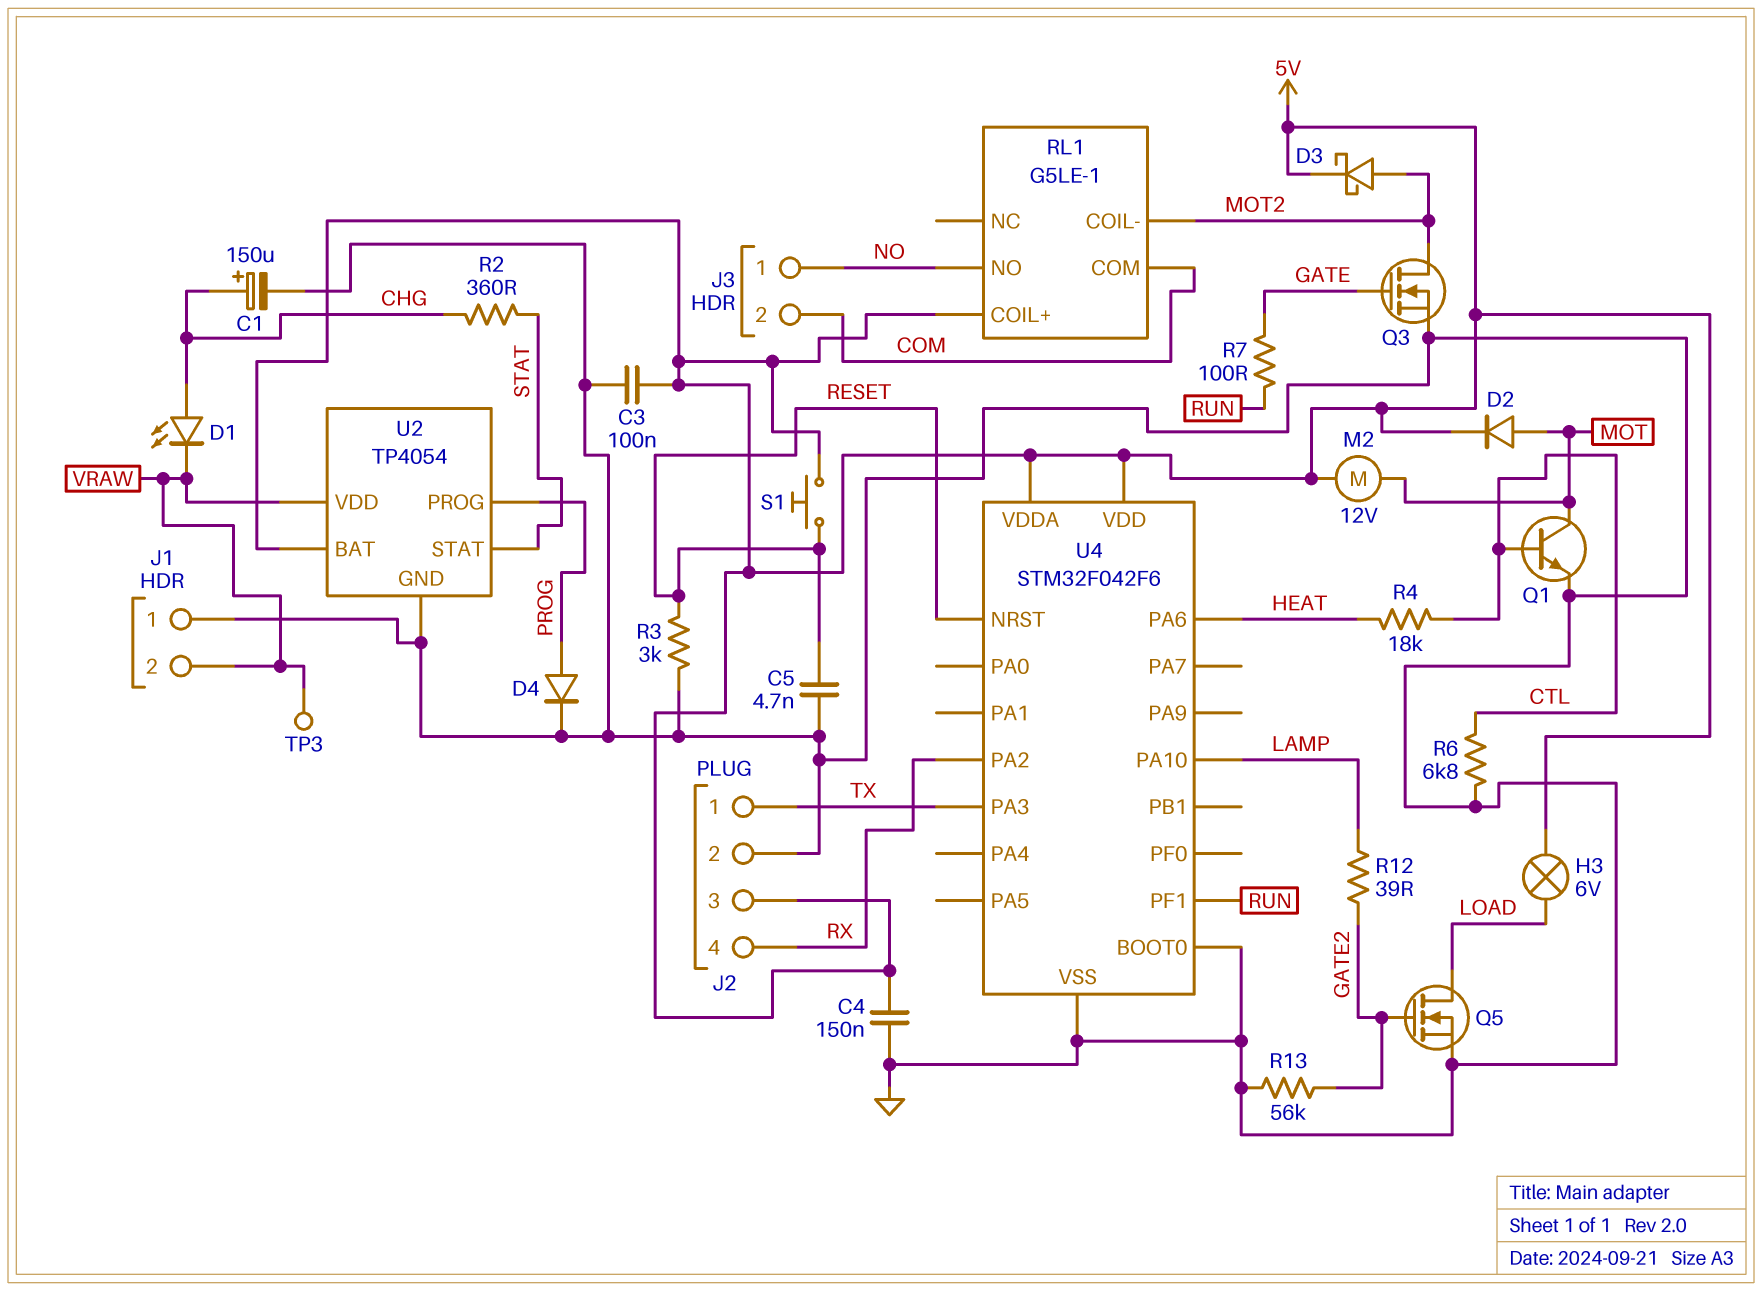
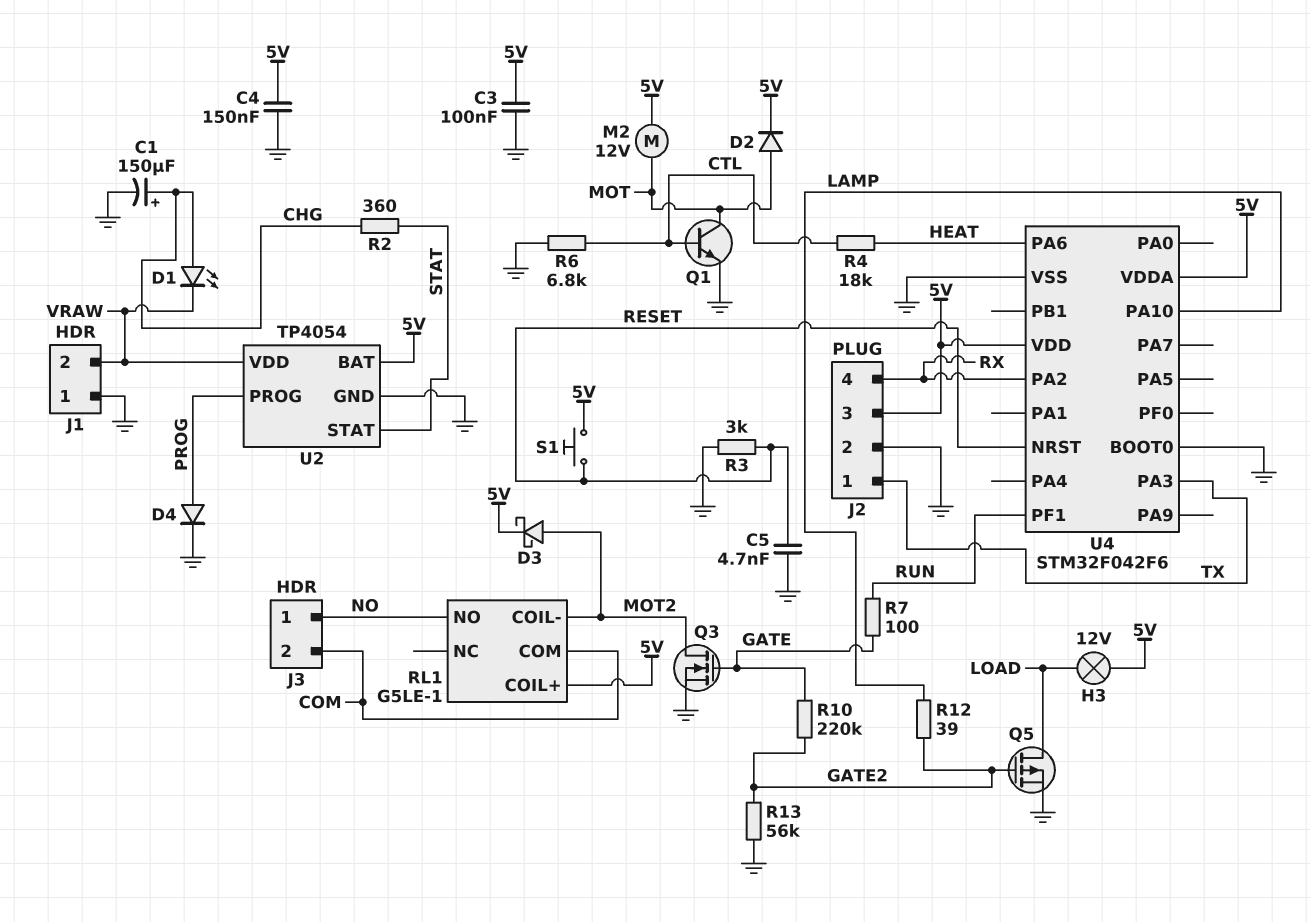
H3: lamp 6V (5V, LOAD) -> lamp 12V (5V, LOAD)
Q5: NMOS (G GATE2, D LOAD, S GND) -> PMOS (G GATE2, D LOAD, S GND)
R10: none -> 220k (GATE, GATE2)
TP3: test point (VRAW) -> none

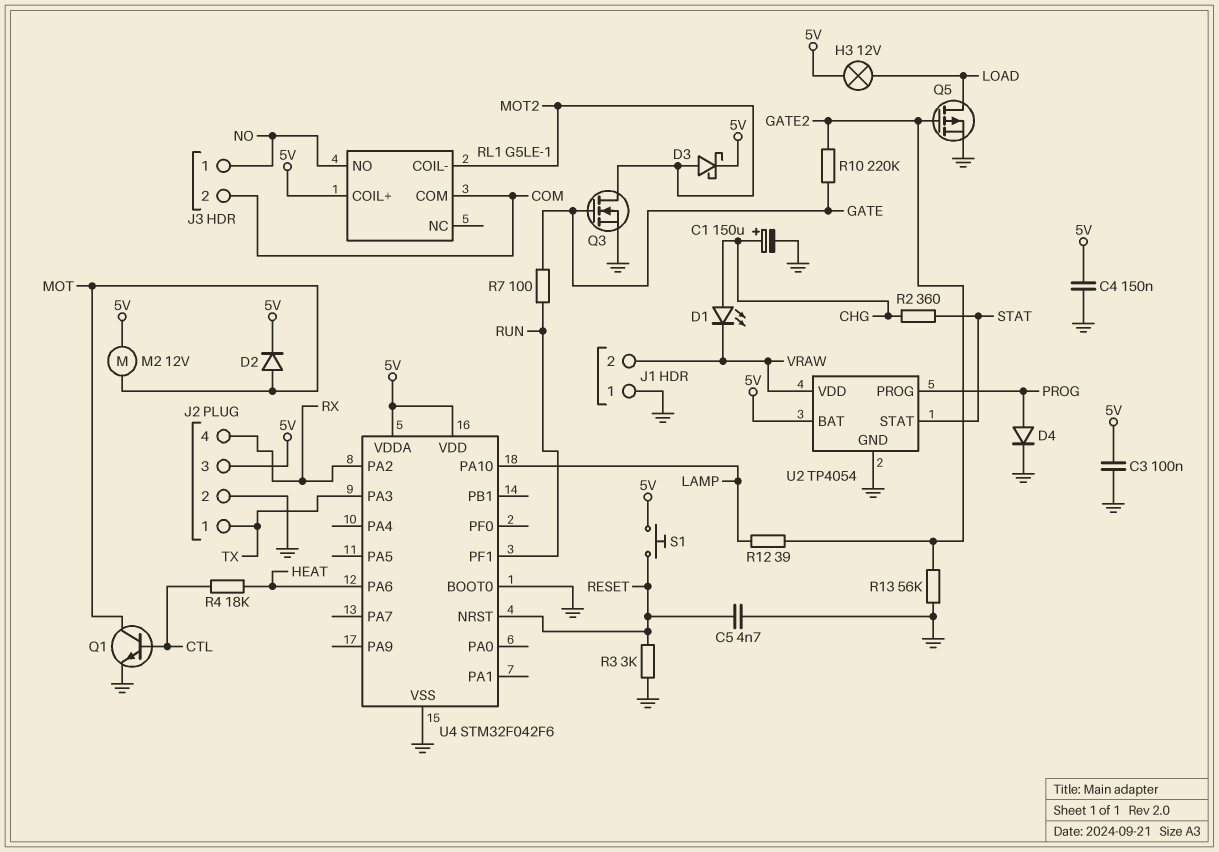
R6: 6.8k (CTL, GND) -> none

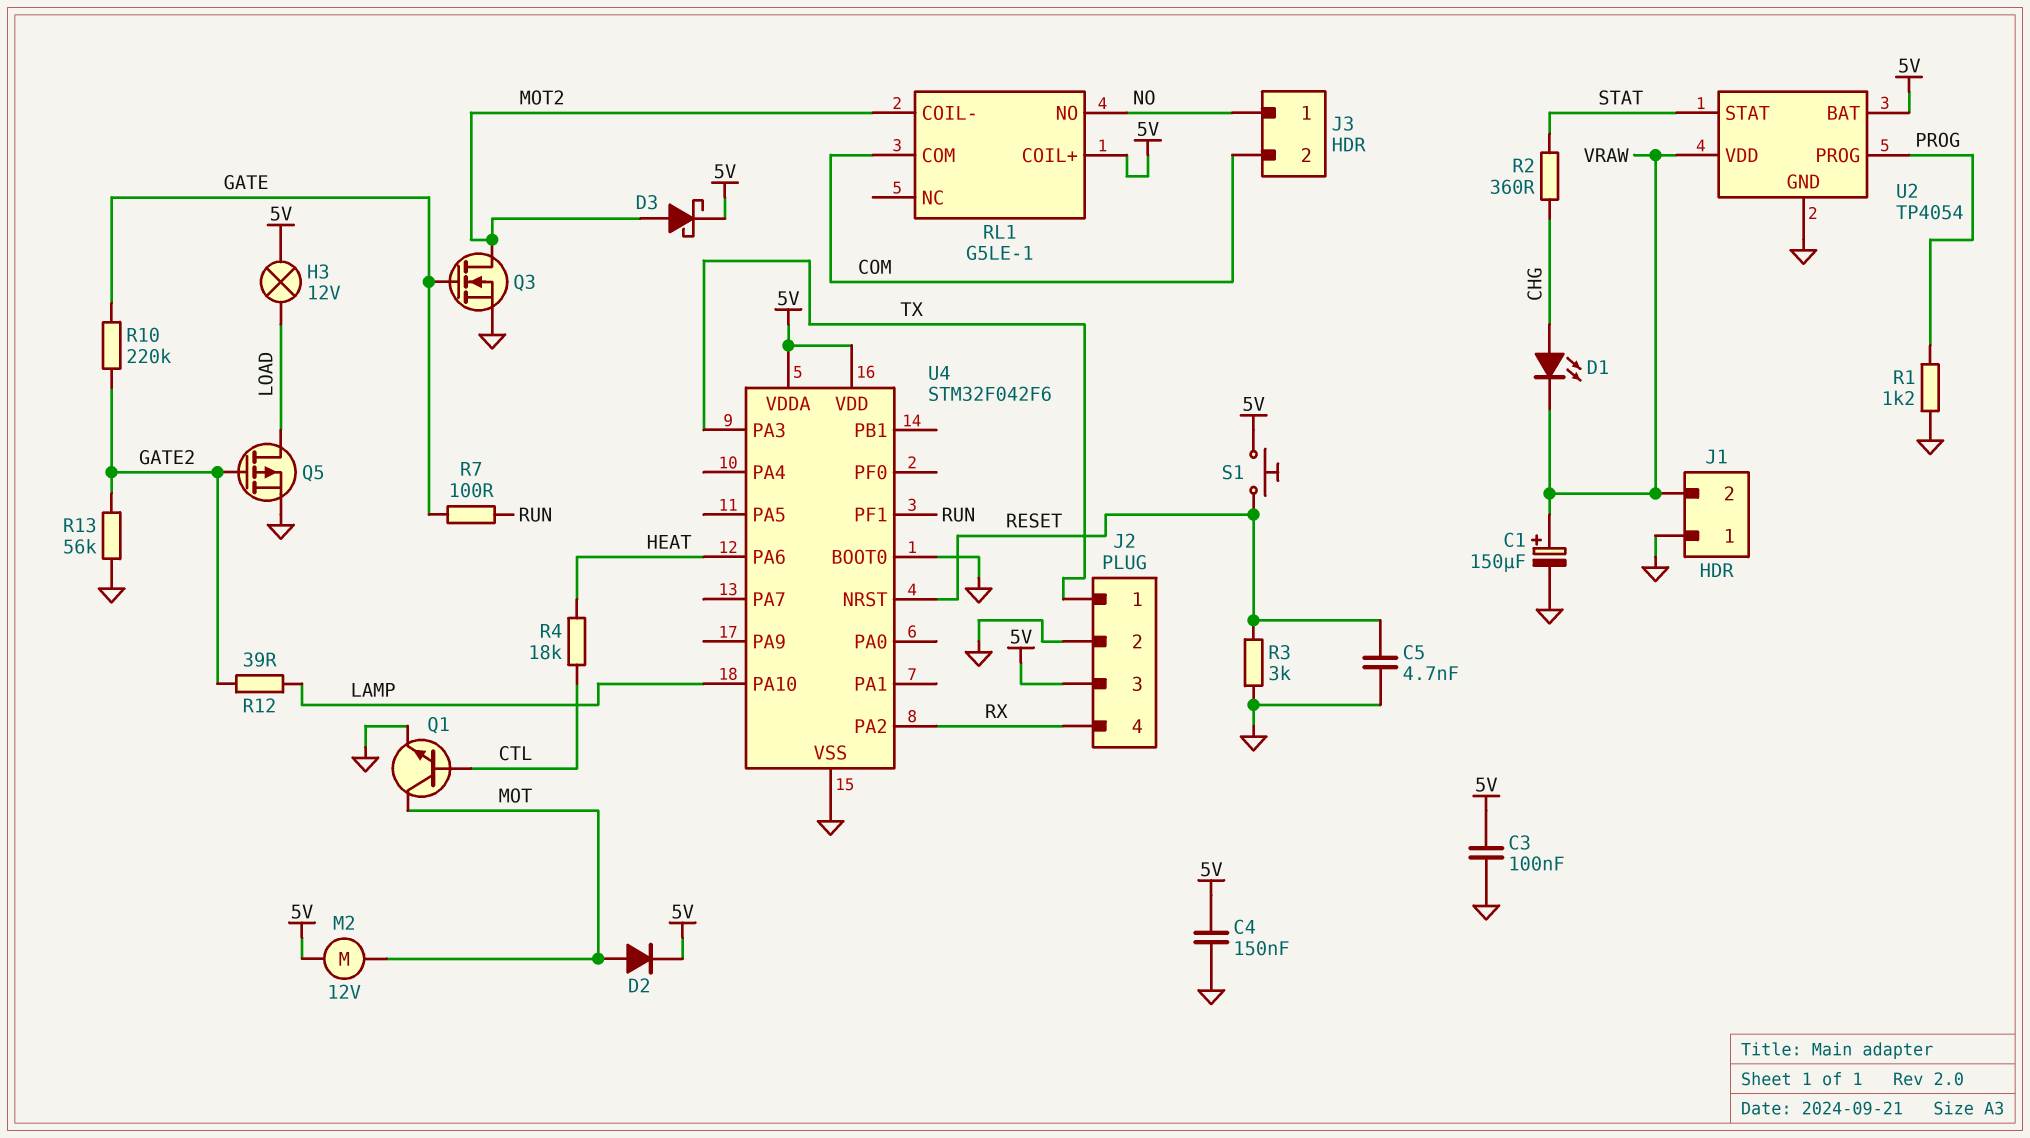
C1: 150uF (plus CHG, minus GND) -> 150uF (plus VRAW, minus GND)
D4: diode (A PROG, K GND) -> none
R1: none -> 1.2k (GND, PROG)

